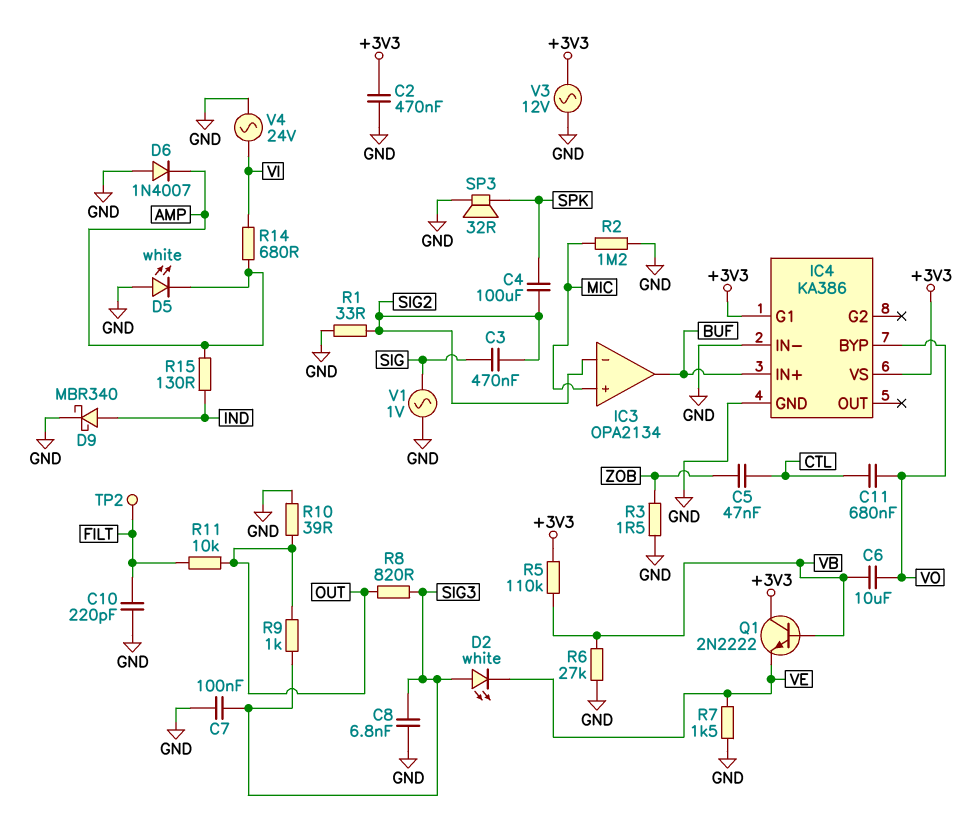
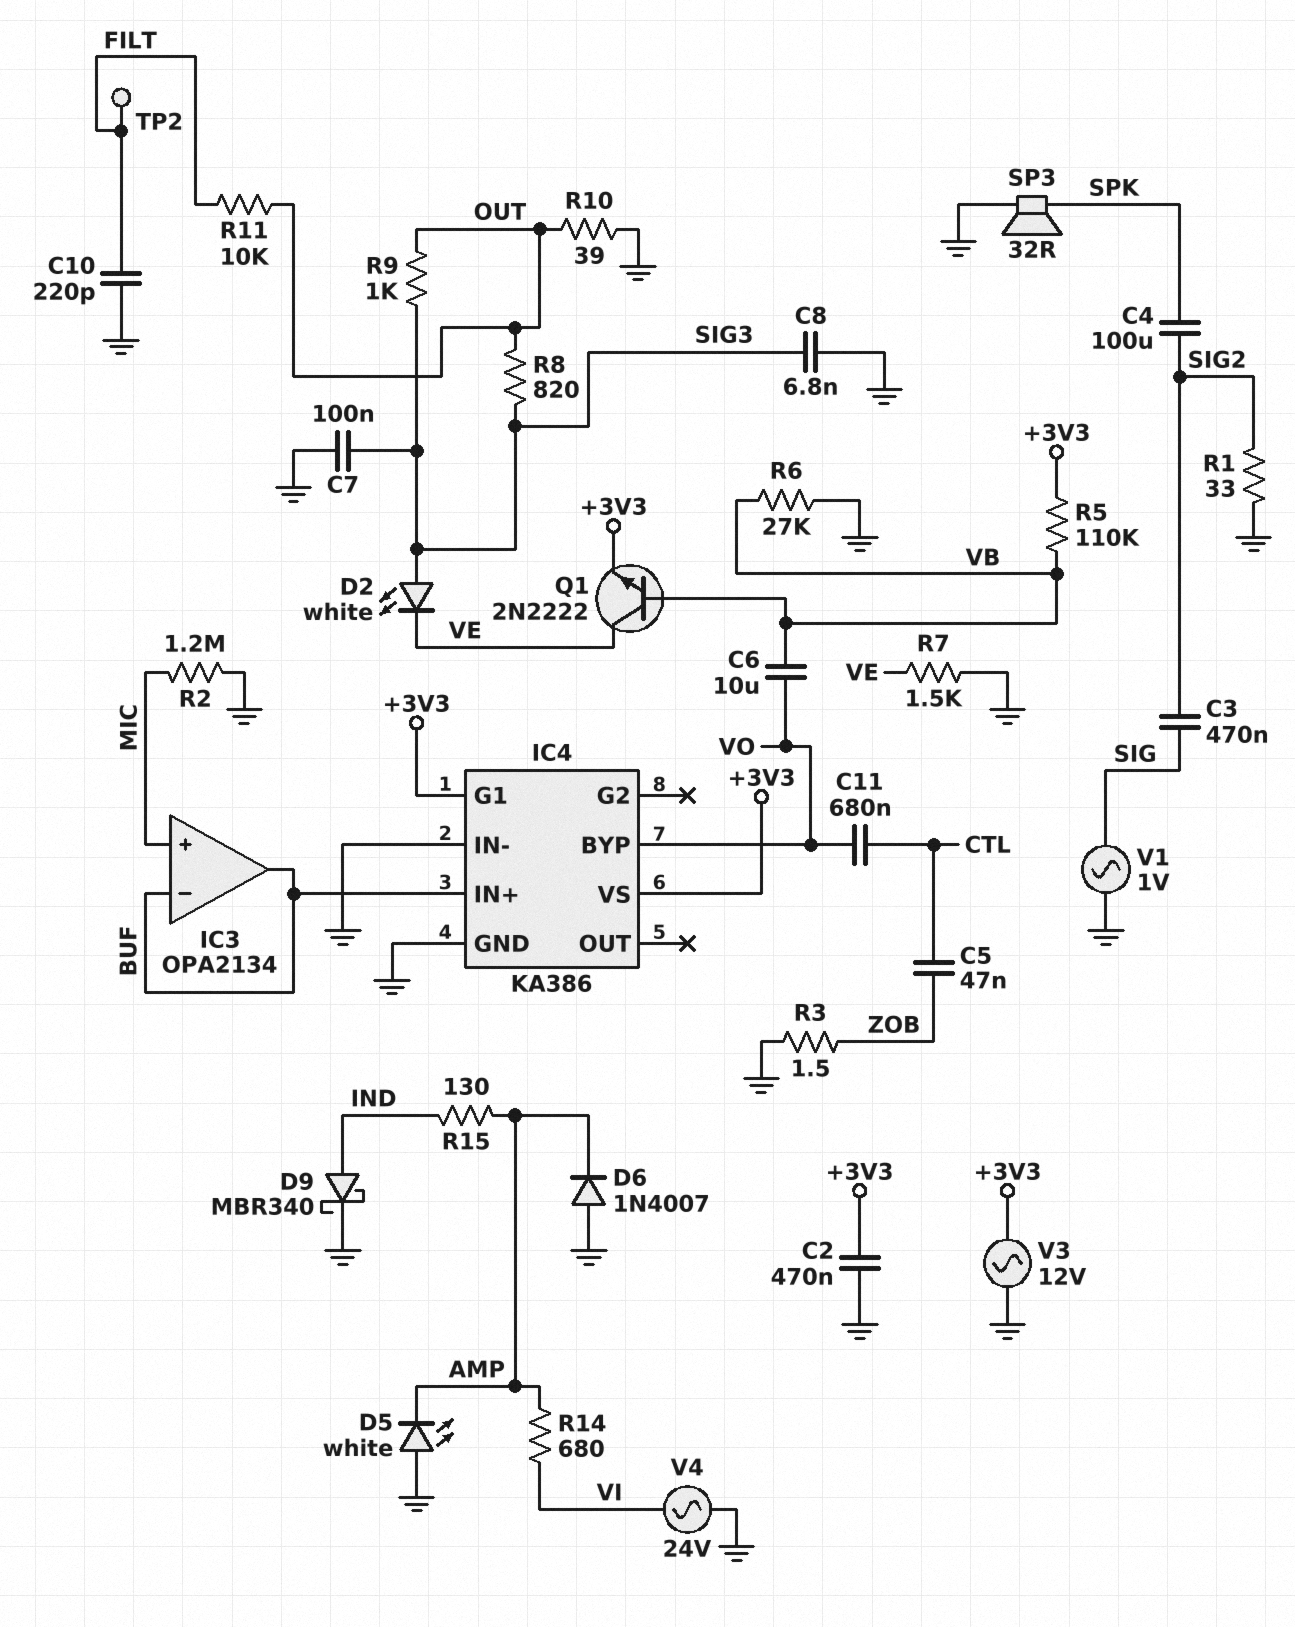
IC3 pin in-: SIG2 -> BUF
Q1: NPN 2N2222 (B VB, C +3V3, E VE) -> NPN 2N2222 (B VB, C VE, E +3V3)

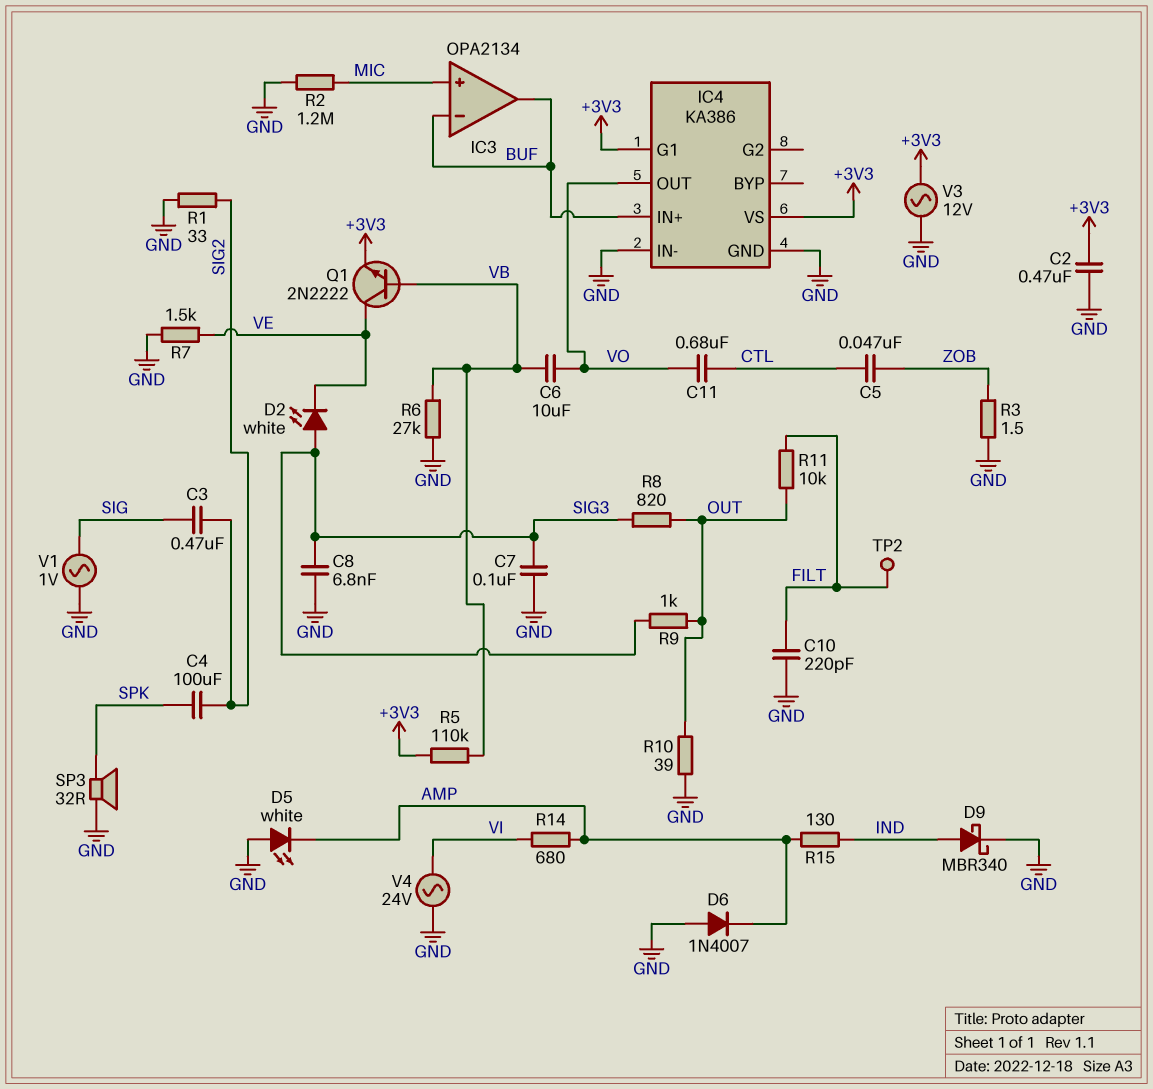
IC4 pin BYP: VO -> none
IC4 pin OUT: none -> VO

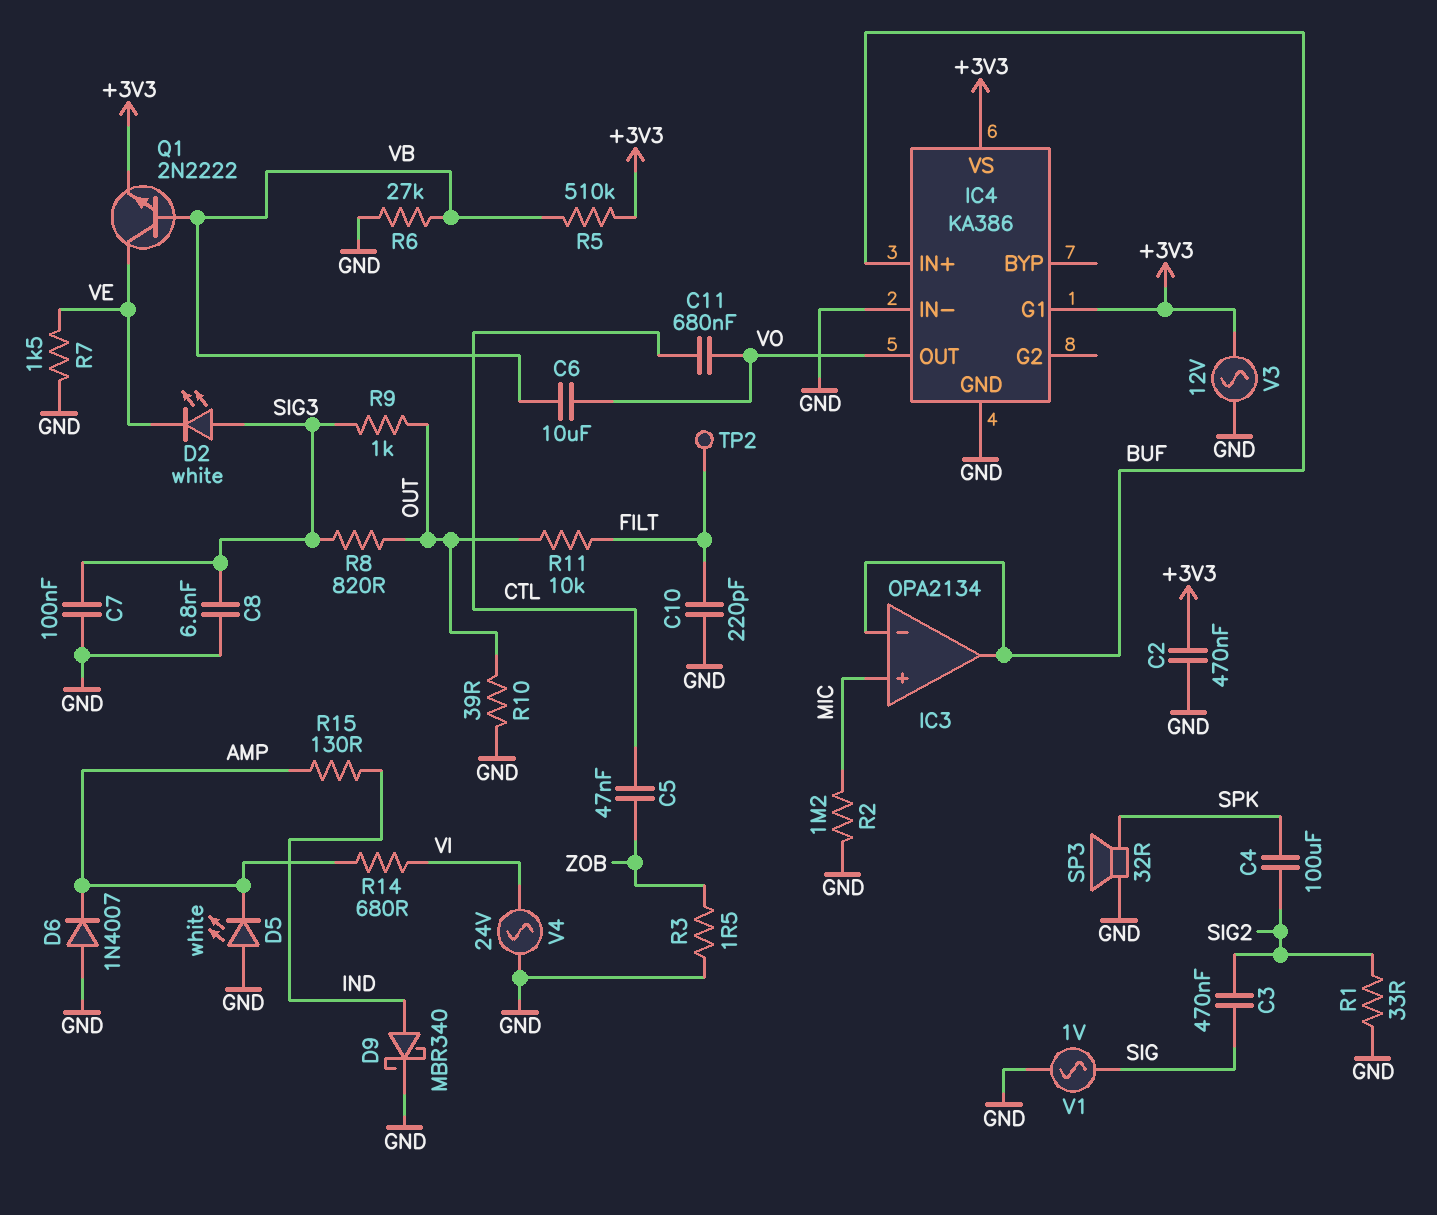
R5: 110k (+3V3, VB) -> 510k (+3V3, VB)

